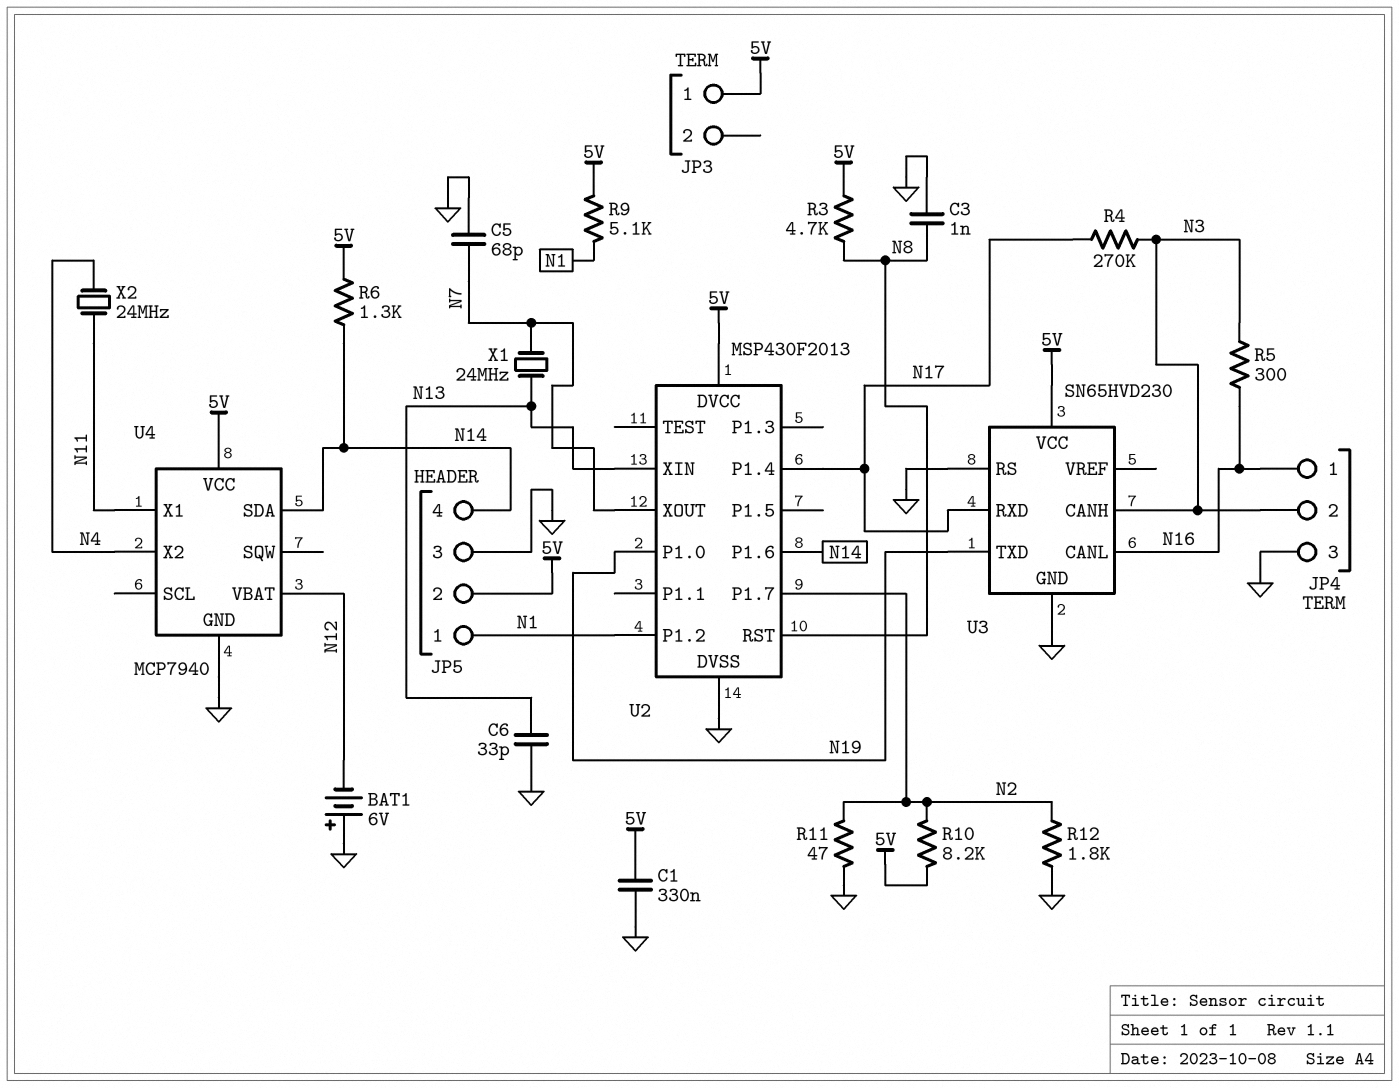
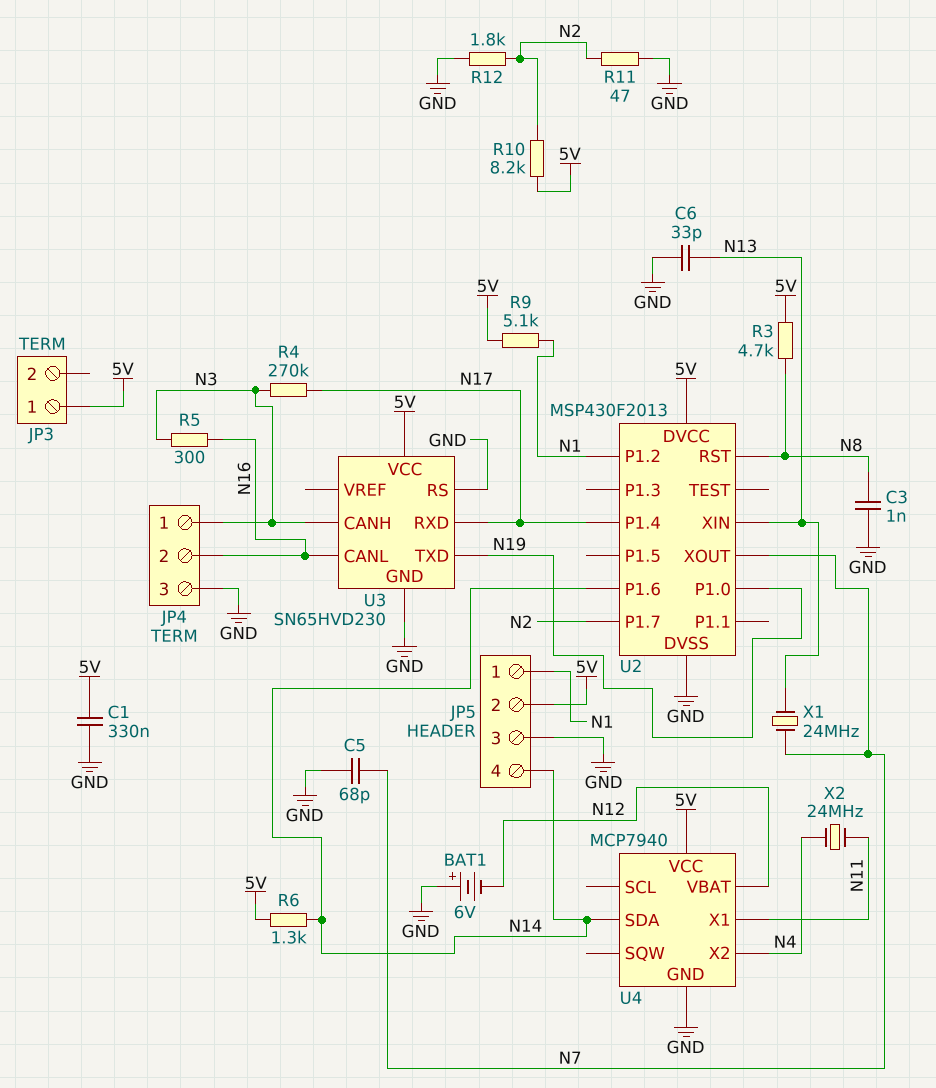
JP4 pin 1: N16 -> N3
JP4 pin 2: N3 -> N16

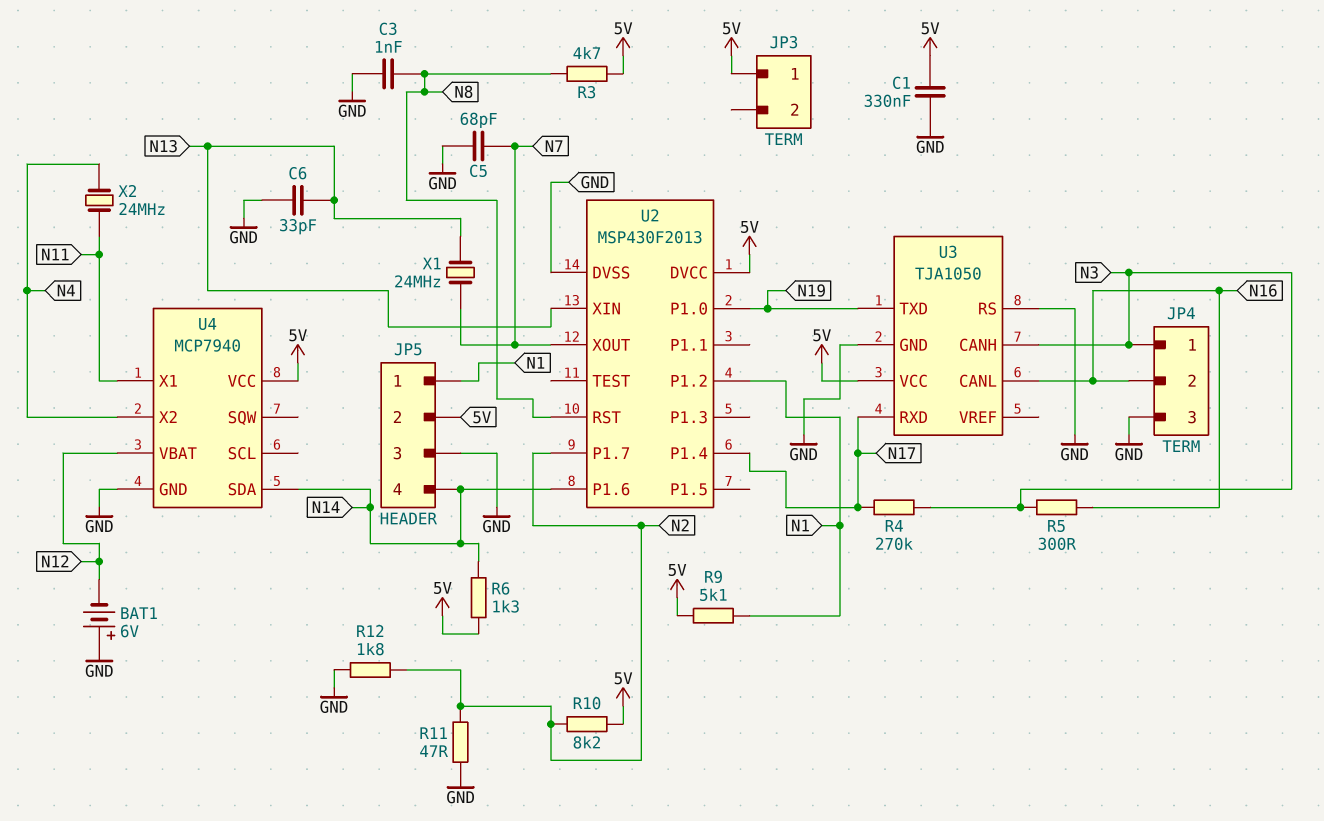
U3: SN65HVD230 -> TJA1050

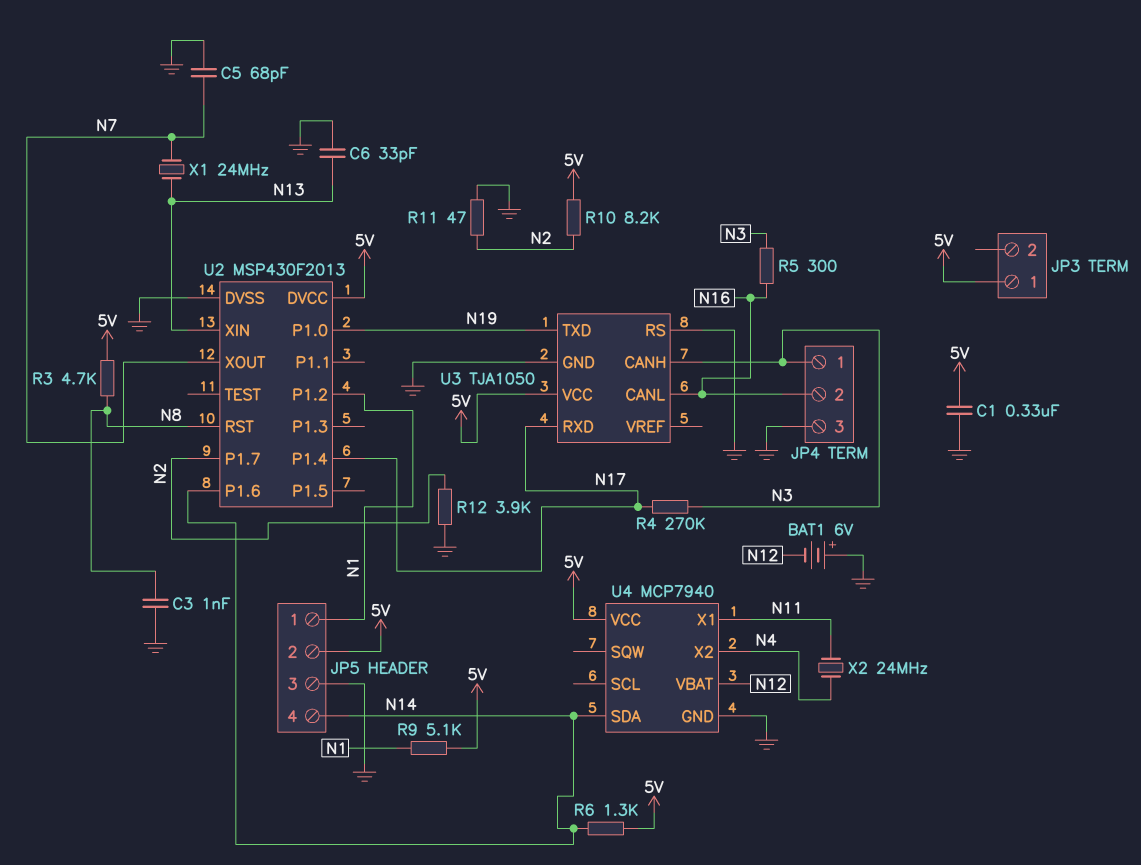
R12: 1.8k (GND, N2) -> 3.9k (GND, N2)

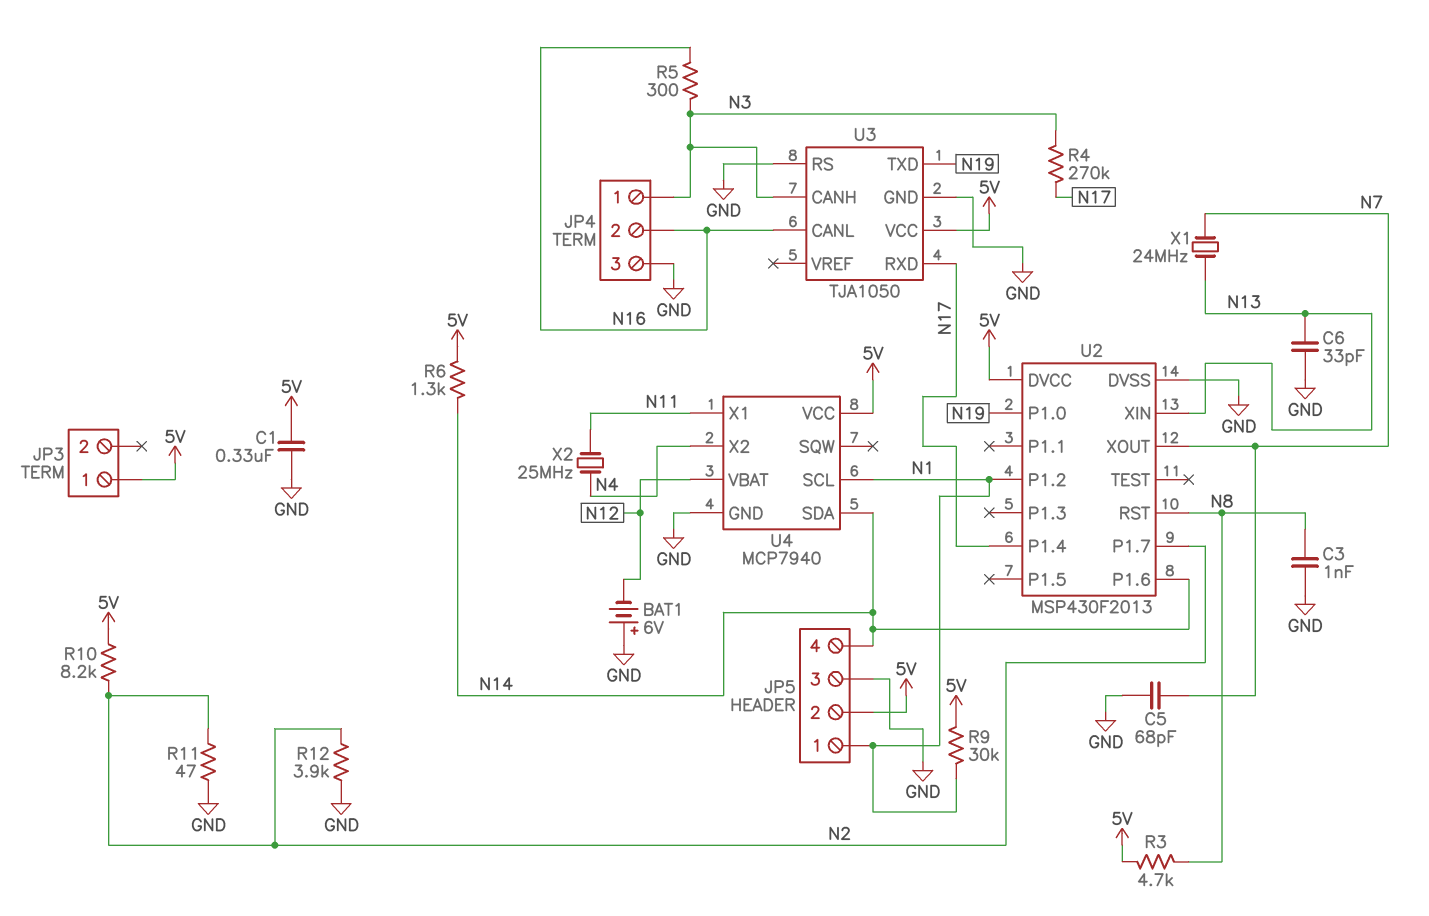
R9: 5.1k (5V, N1) -> 30k (5V, N1)
U4 pin SCL: none -> N1
X2: 24MHz (N4, N11) -> 25MHz (N4, N11)

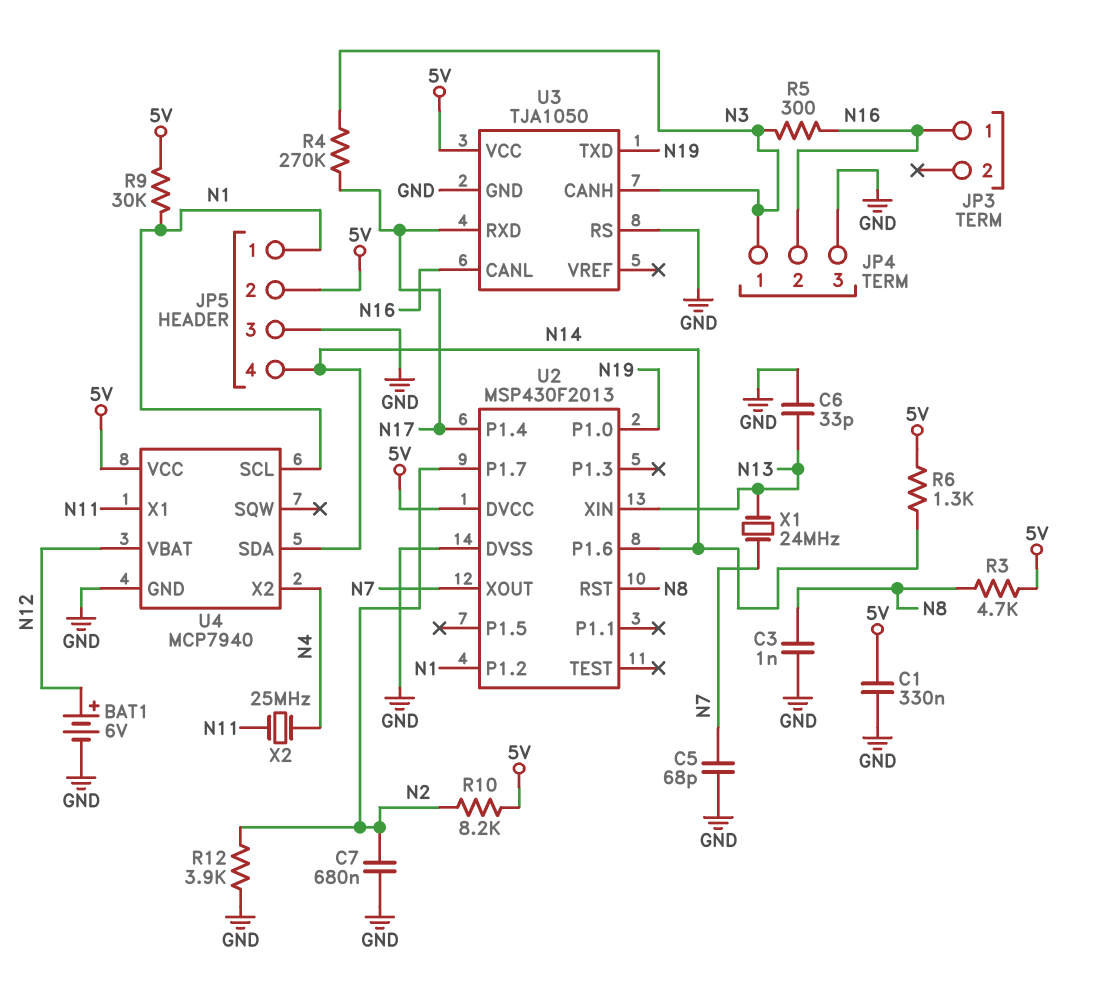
BAT1: 6V (plus GND, minus N12) -> 6V (plus N12, minus GND)
C7: none -> 680nF (GND, N2)
JP3 pin 1: 5V -> N16
R11: 47 (GND, N2) -> none

